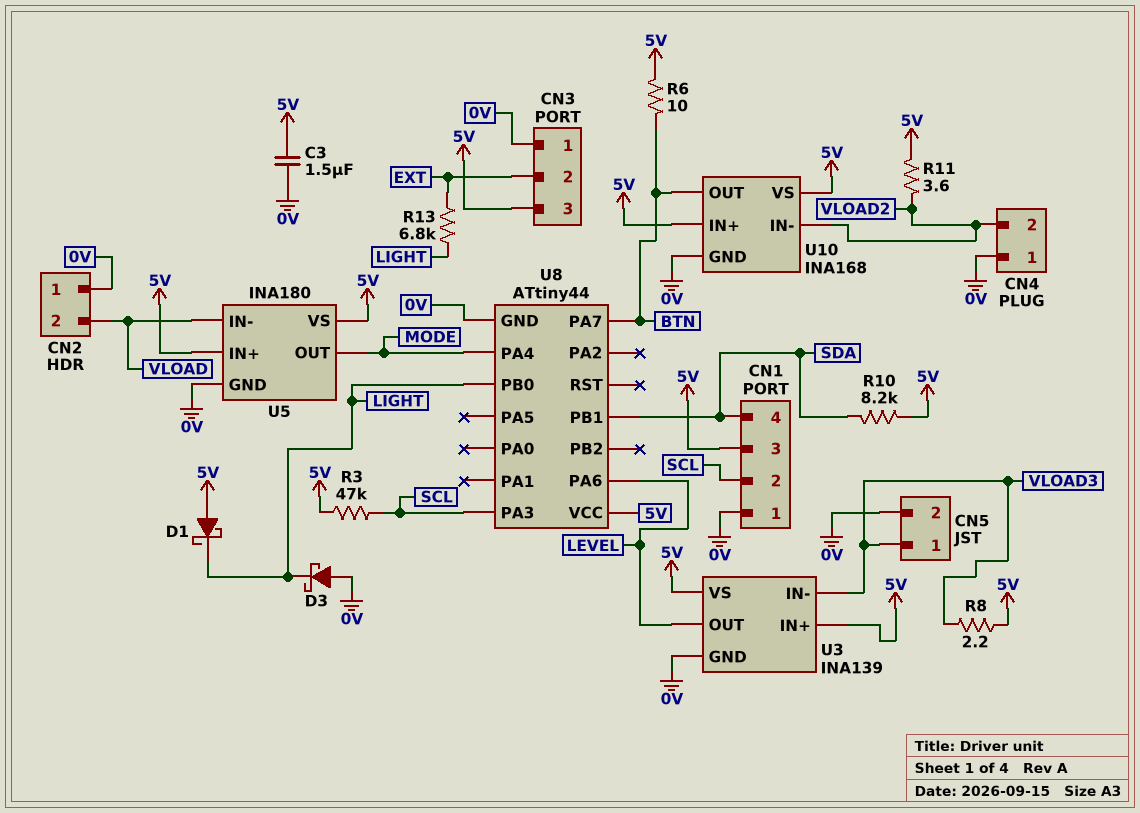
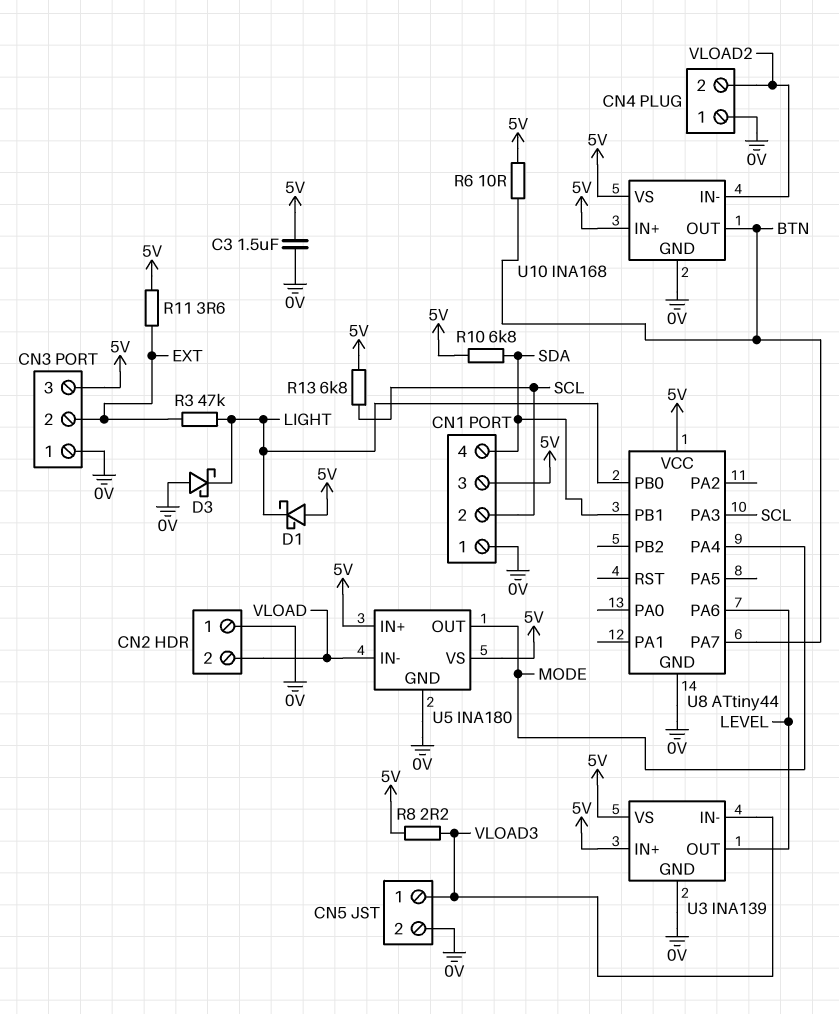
R3: 47k (5V, SCL) -> 47k (EXT, LIGHT)
R10: 8.2k (5V, SDA) -> 6.8k (5V, SDA)
R11: 3.6 (5V, VLOAD2) -> 3.6 (5V, EXT)
R13: 6.8k (EXT, LIGHT) -> 6.8k (5V, SCL)

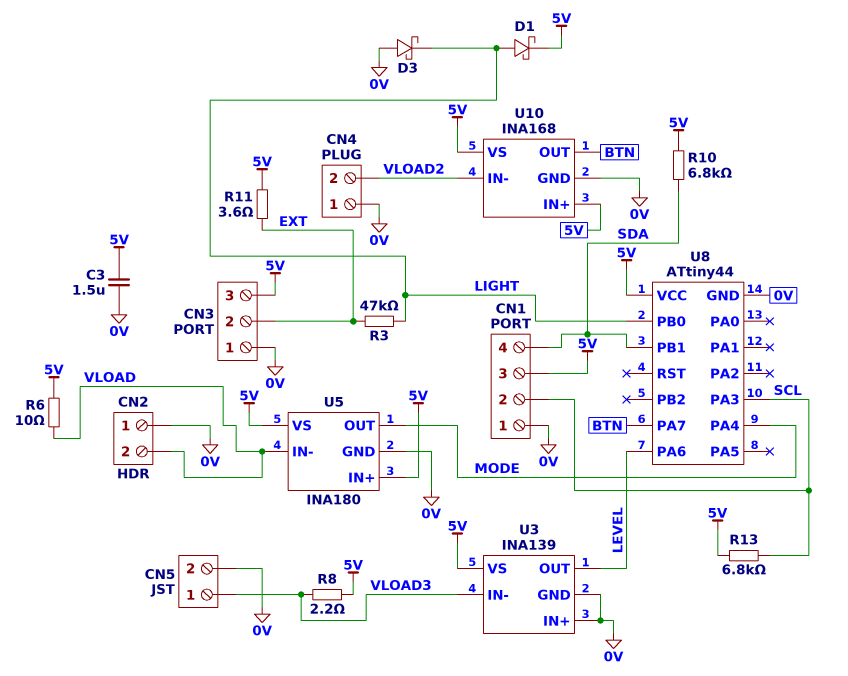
D1: schottky (A 5V, K LIGHT) -> schottky (A LIGHT, K 5V)
R6: 10 (5V, BTN) -> 10 (5V, VLOAD)
U3 pin IN+: 5V -> 0V

